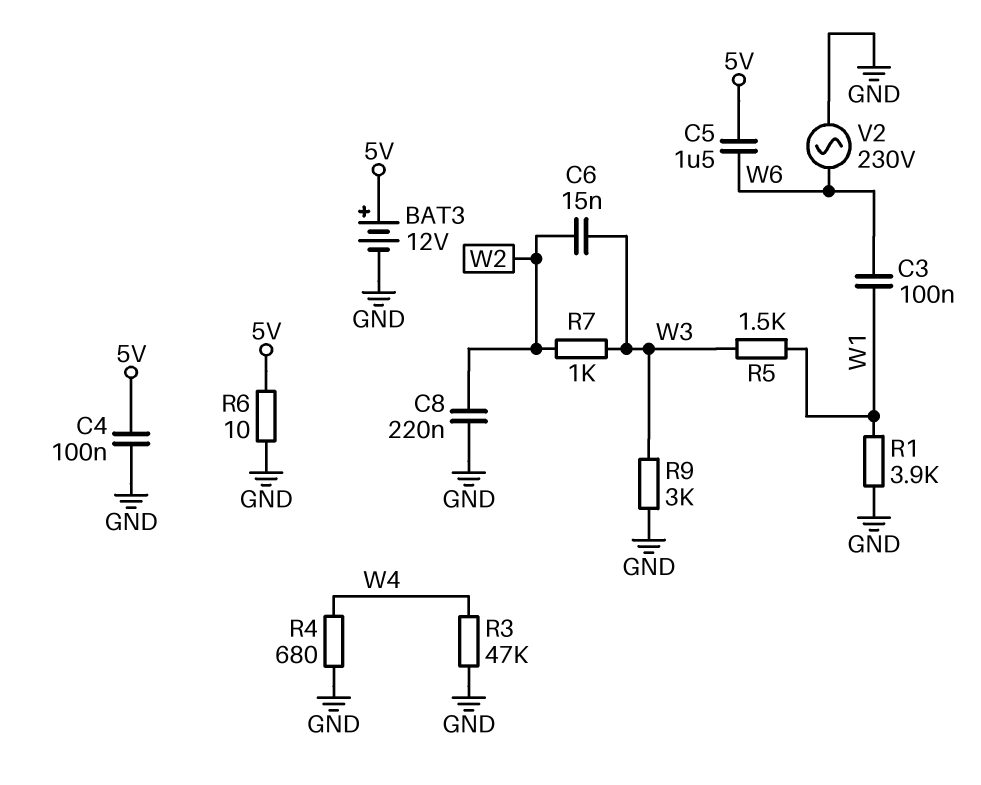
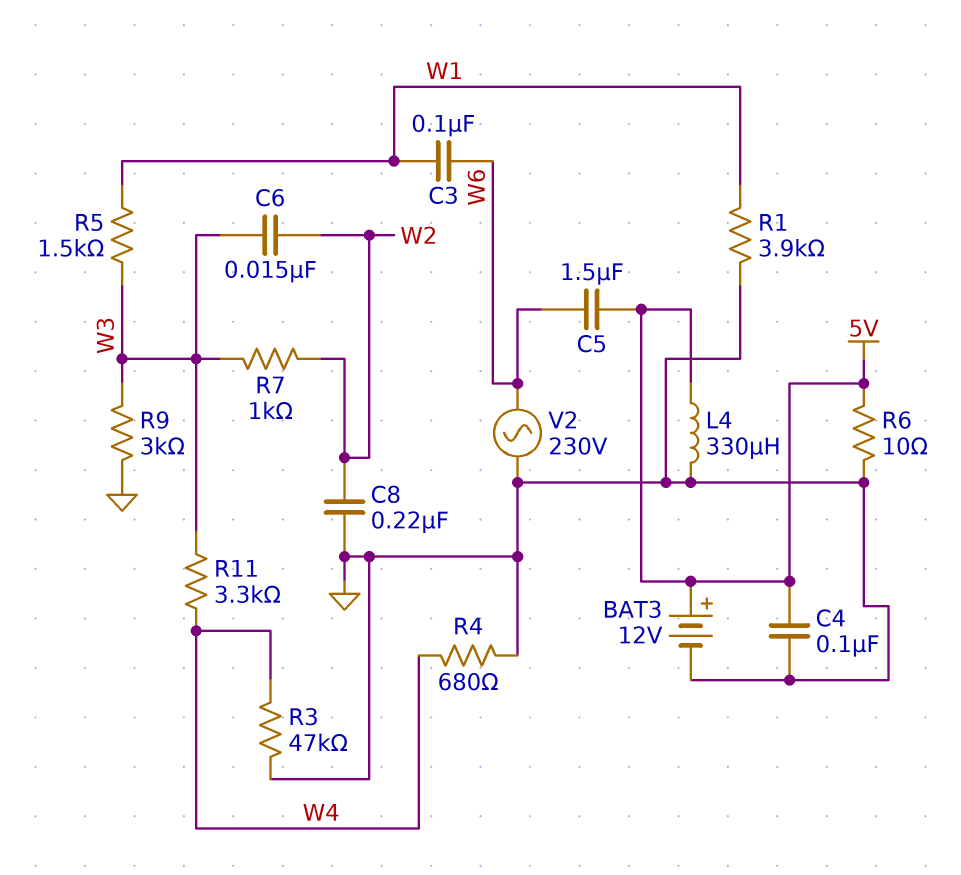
L4: none -> 330uH (5V, GND)
R11: none -> 3.3k (W3, W4)

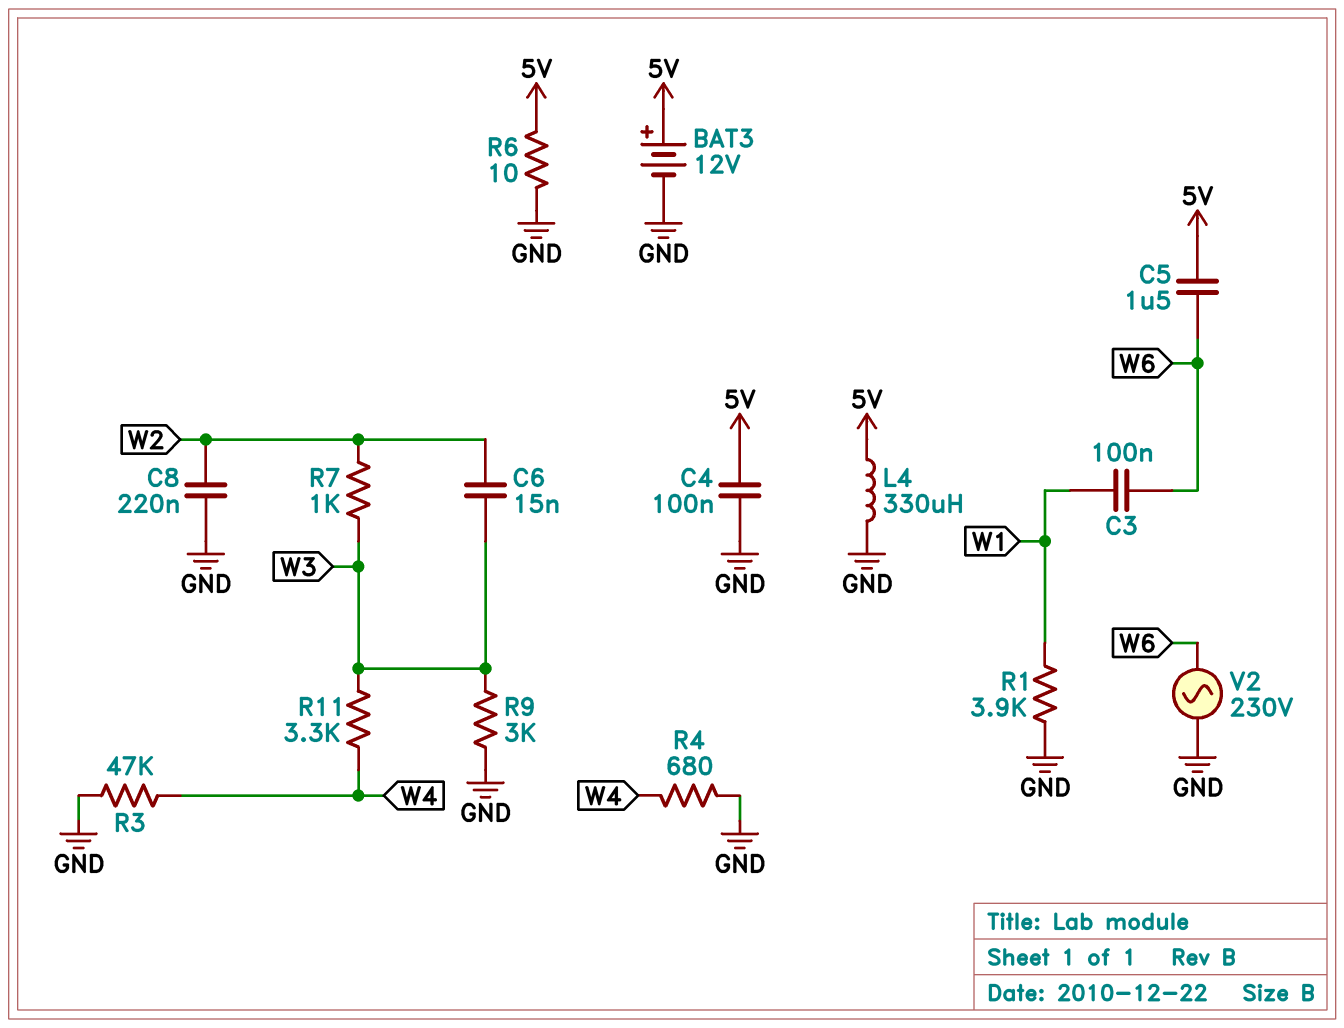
R5: 1.5k (W1, W3) -> none

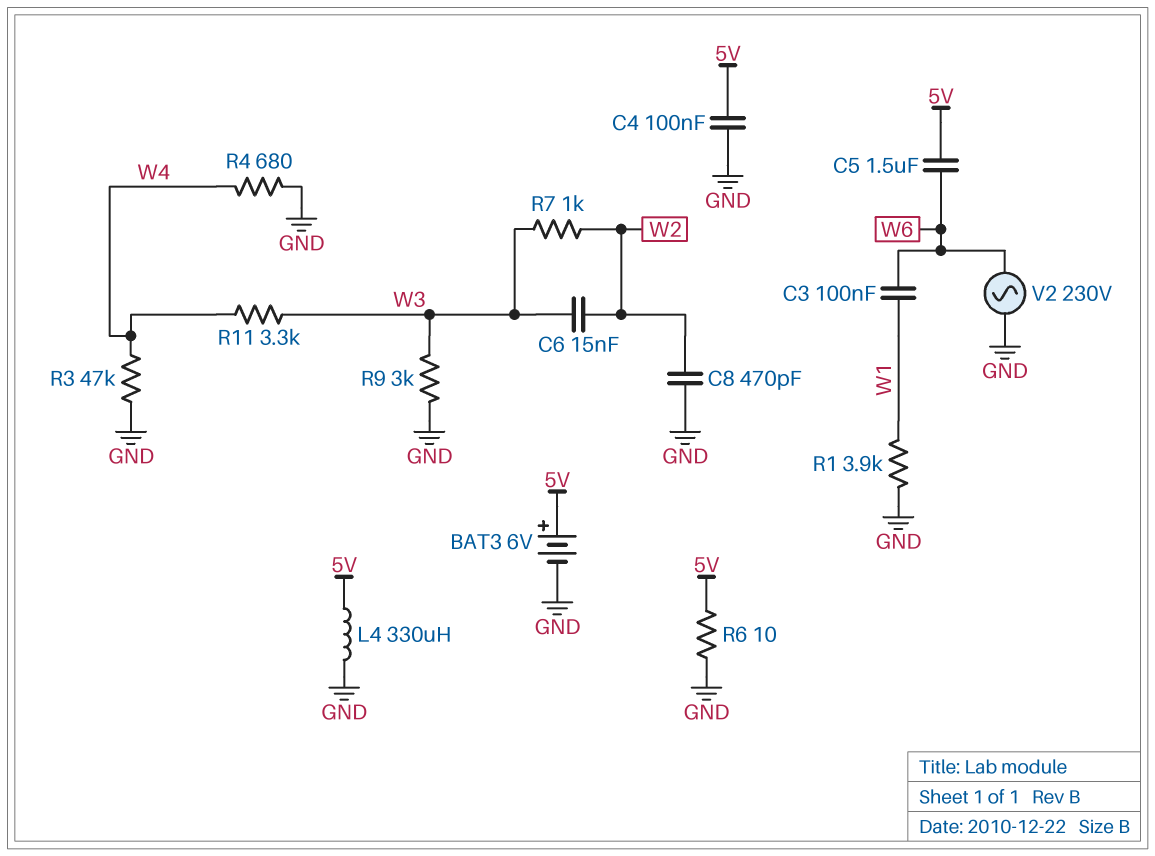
BAT3: 12V (plus 5V, minus GND) -> 6V (plus 5V, minus GND)
C8: 220nF (GND, W2) -> 470pF (GND, W2)

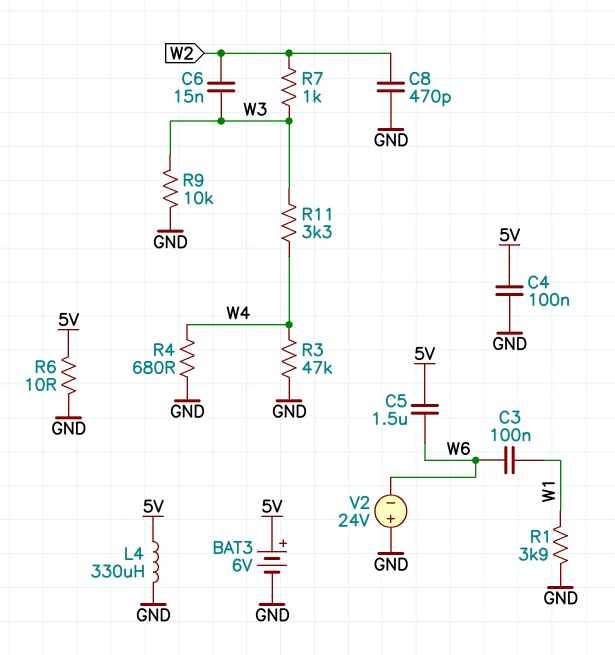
R9: 3k (GND, W3) -> 10k (GND, W3)
V2: AC 230V (GND, W6) -> 24V (plus GND, minus W6)

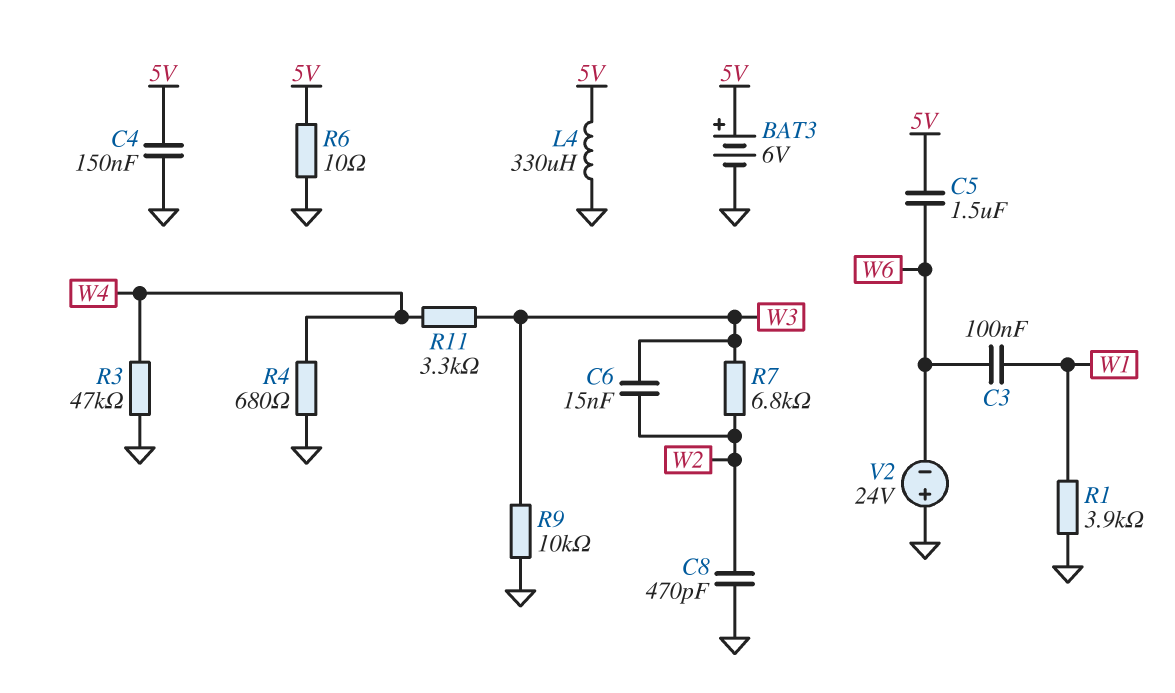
C4: 100nF (5V, GND) -> 150nF (5V, GND)
R7: 1k (W2, W3) -> 6.8k (W2, W3)

